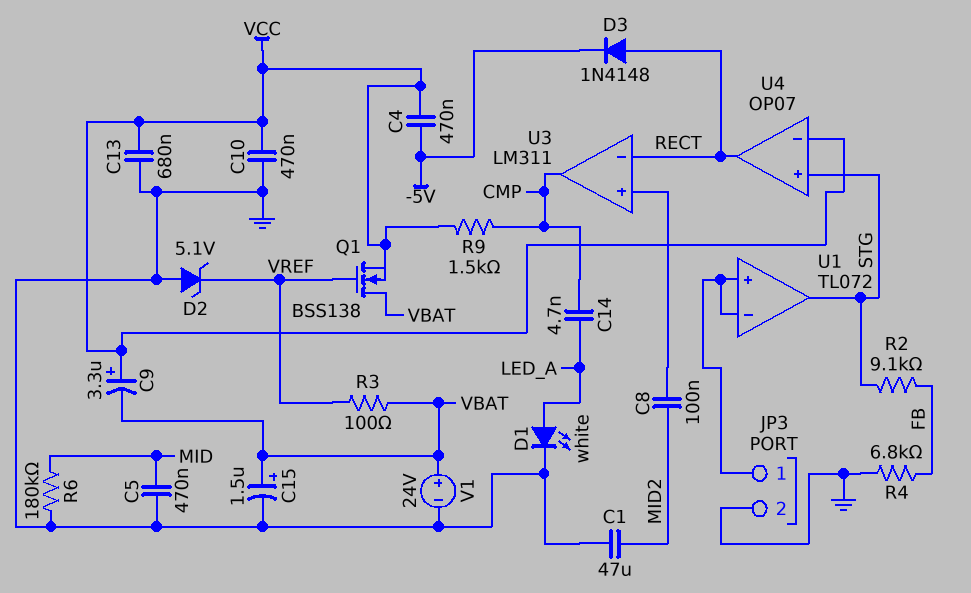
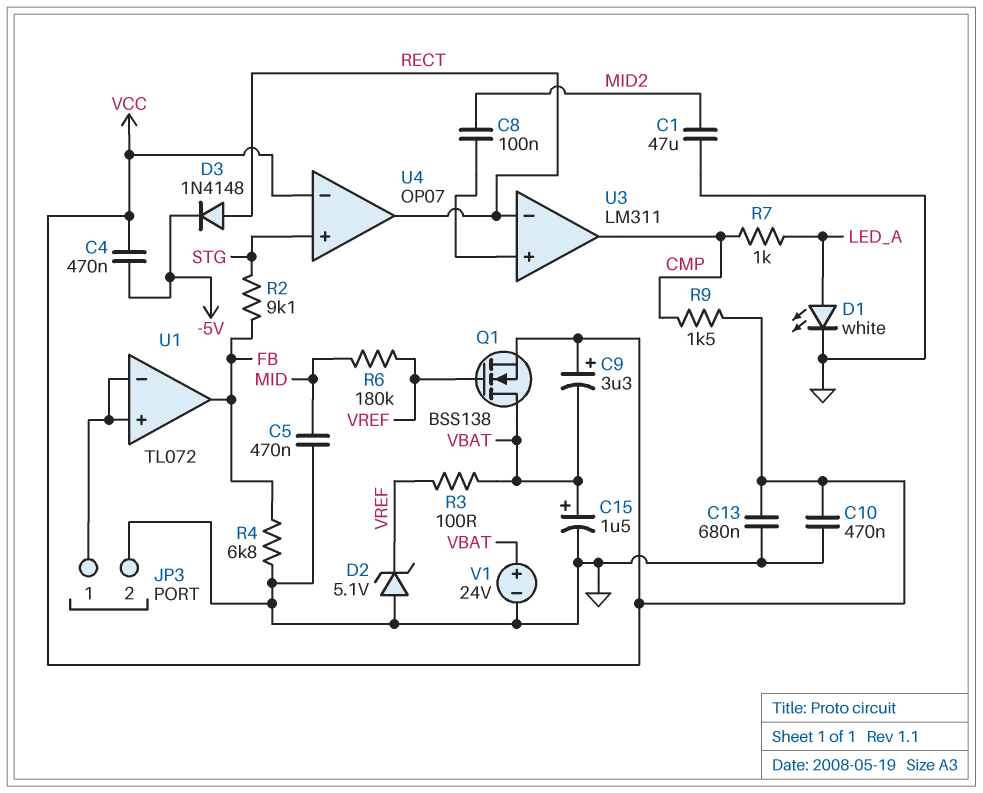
C14: 4.7nF (CMP, LED_A) -> none
R6: 180k (GND, MID) -> 180k (MID, VREF)
R7: none -> 1k (CMP, LED_A)
U1 pin out: STG -> FB

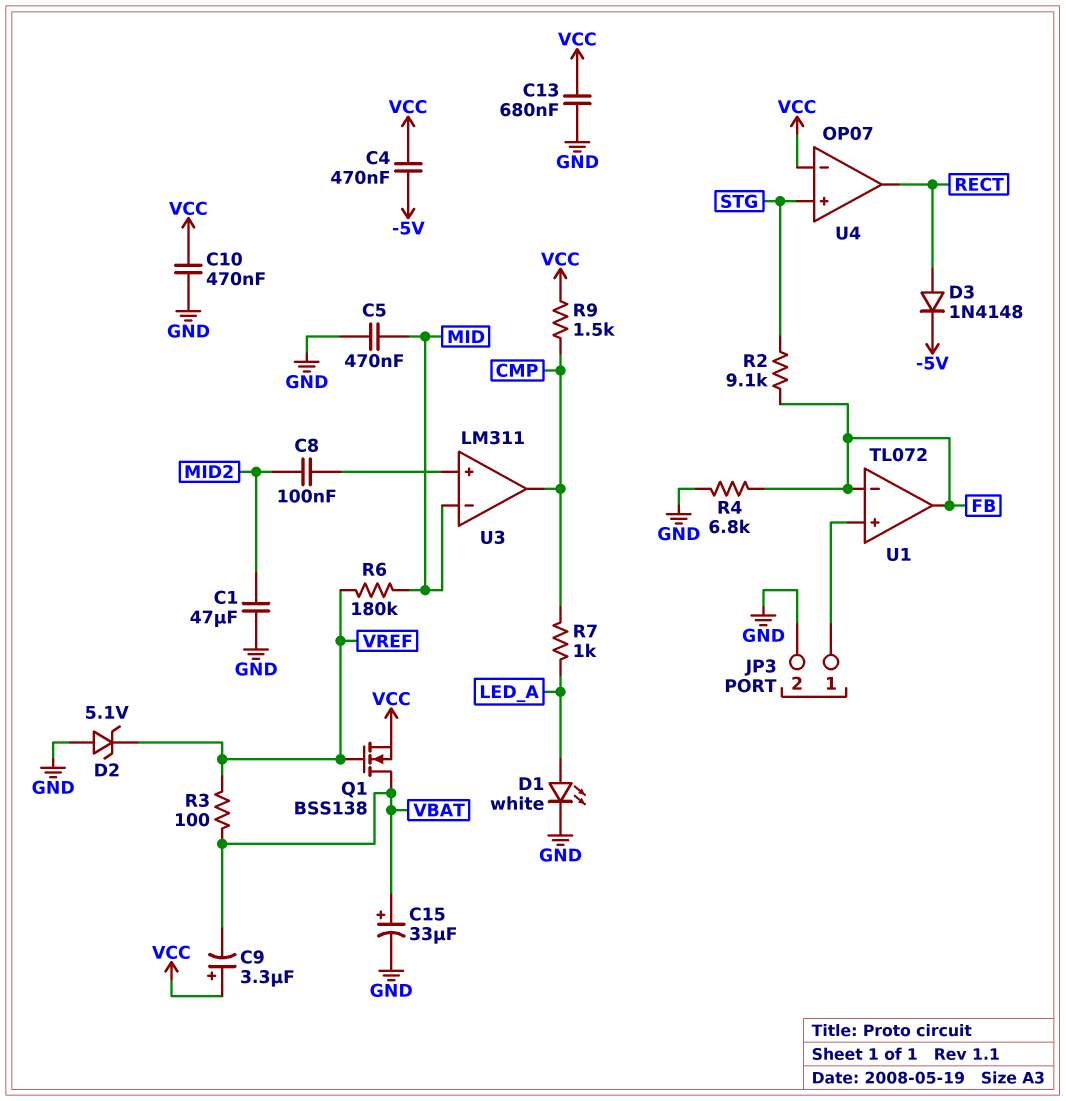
C15: 1.5uF (plus VBAT, minus GND) -> 33uF (plus VBAT, minus GND)
U1 pin in-: JP3/1 -> FB
U3 pin in-: RECT -> MID
V1: 24V (plus VBAT, minus GND) -> none

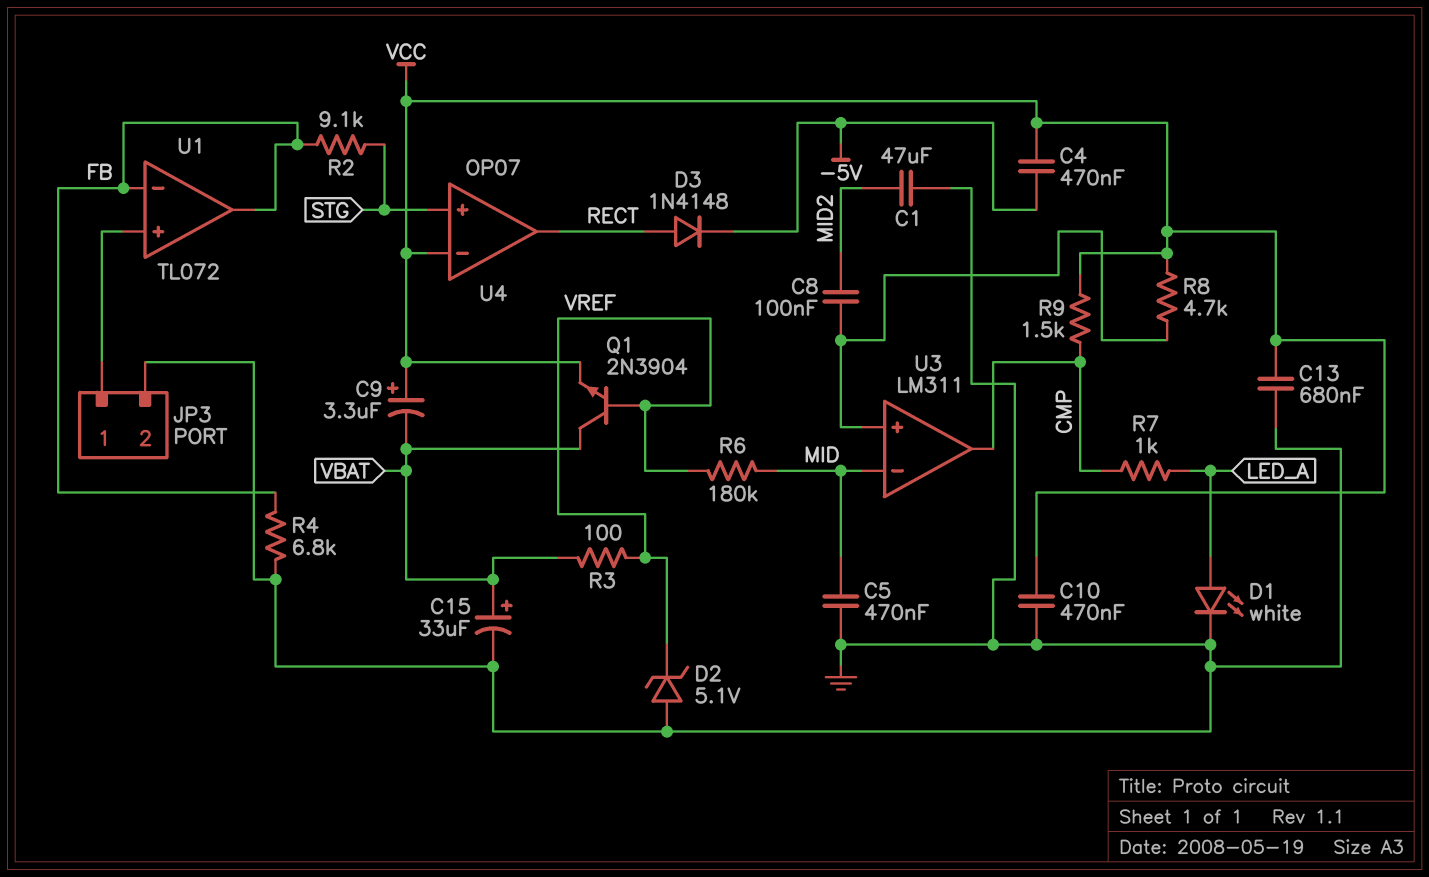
Q1: NMOS BSS138 (G VREF, D VBAT, S VCC) -> NPN 2N3904 (B VREF, C VBAT, E VCC)
R8: none -> 4.7k (U3/in+, VCC)

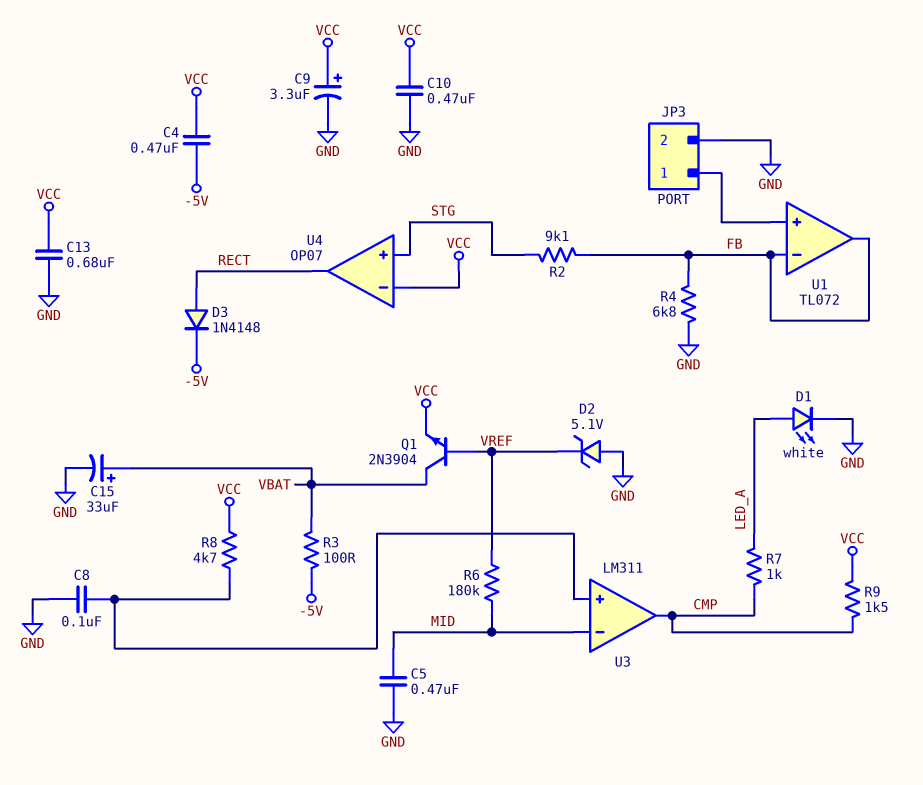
C1: 47uF (GND, MID2) -> none
C8: 100nF (MID2, U3/in+) -> 100nF (GND, U3/in+)
C9: 3.3uF (plus VCC, minus VBAT) -> 3.3uF (plus VCC, minus GND)
R3: 100 (VBAT, VREF) -> 100 (-5V, VBAT)

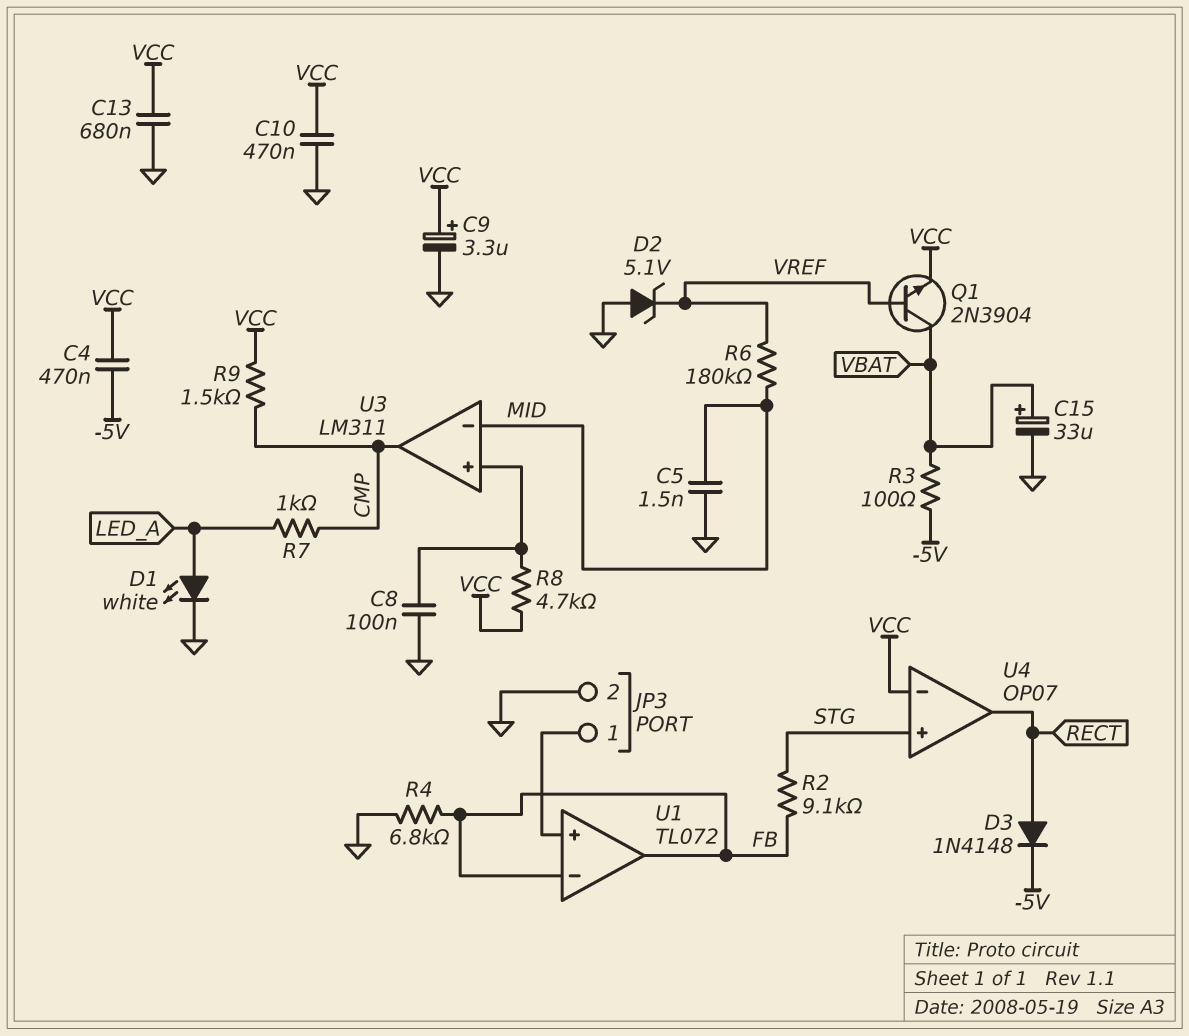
C5: 470nF (GND, MID) -> 1.5nF (GND, MID)

